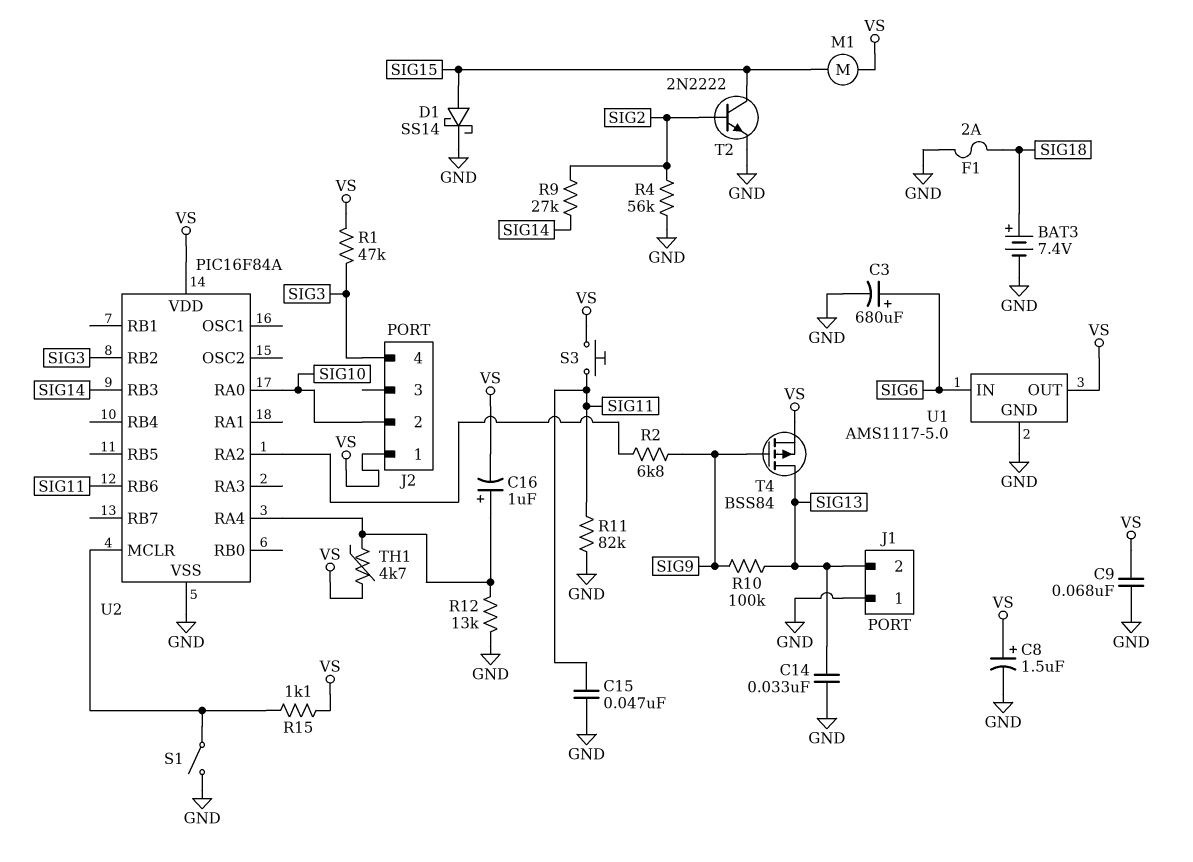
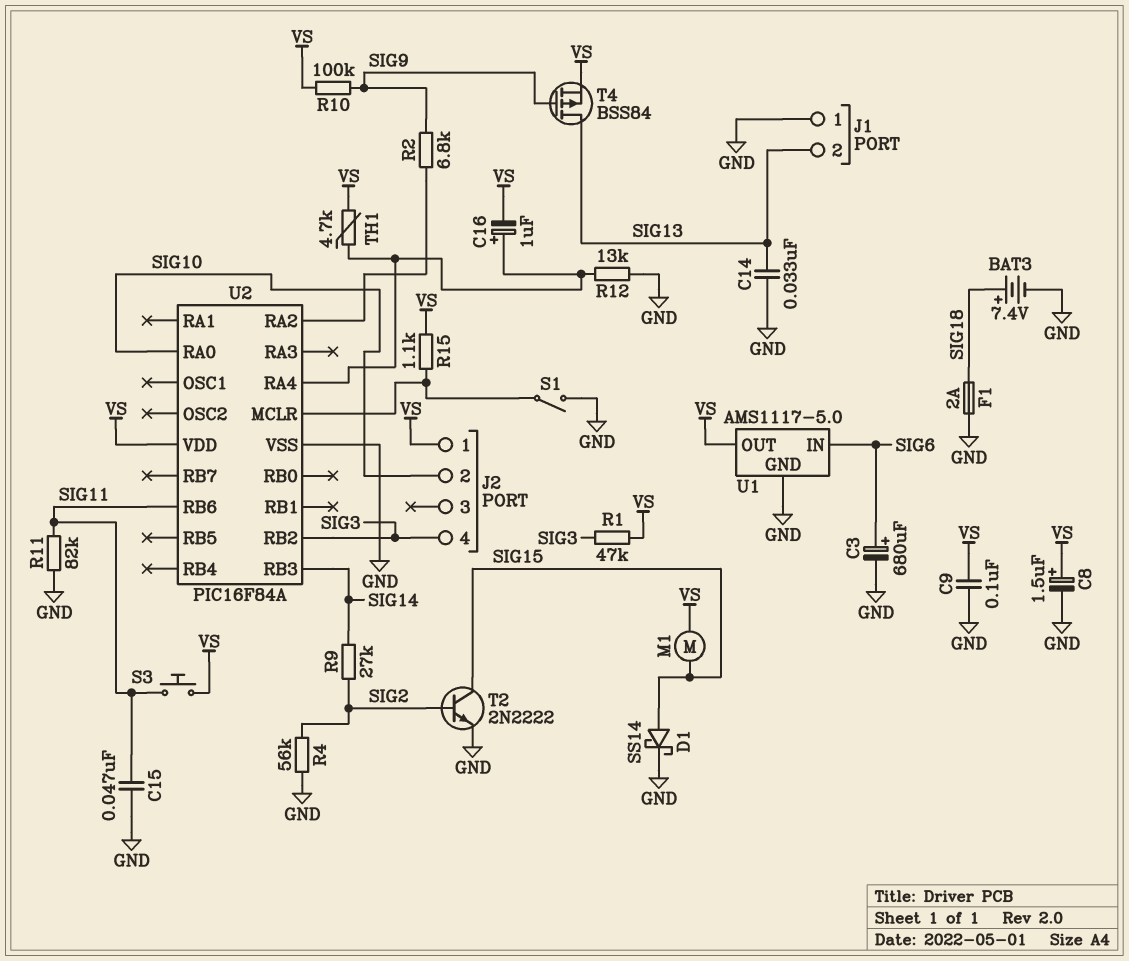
C9: 68nF (GND, VS) -> 100nF (GND, VS)
R10: 100k (SIG9, SIG13) -> 100k (SIG9, VS)

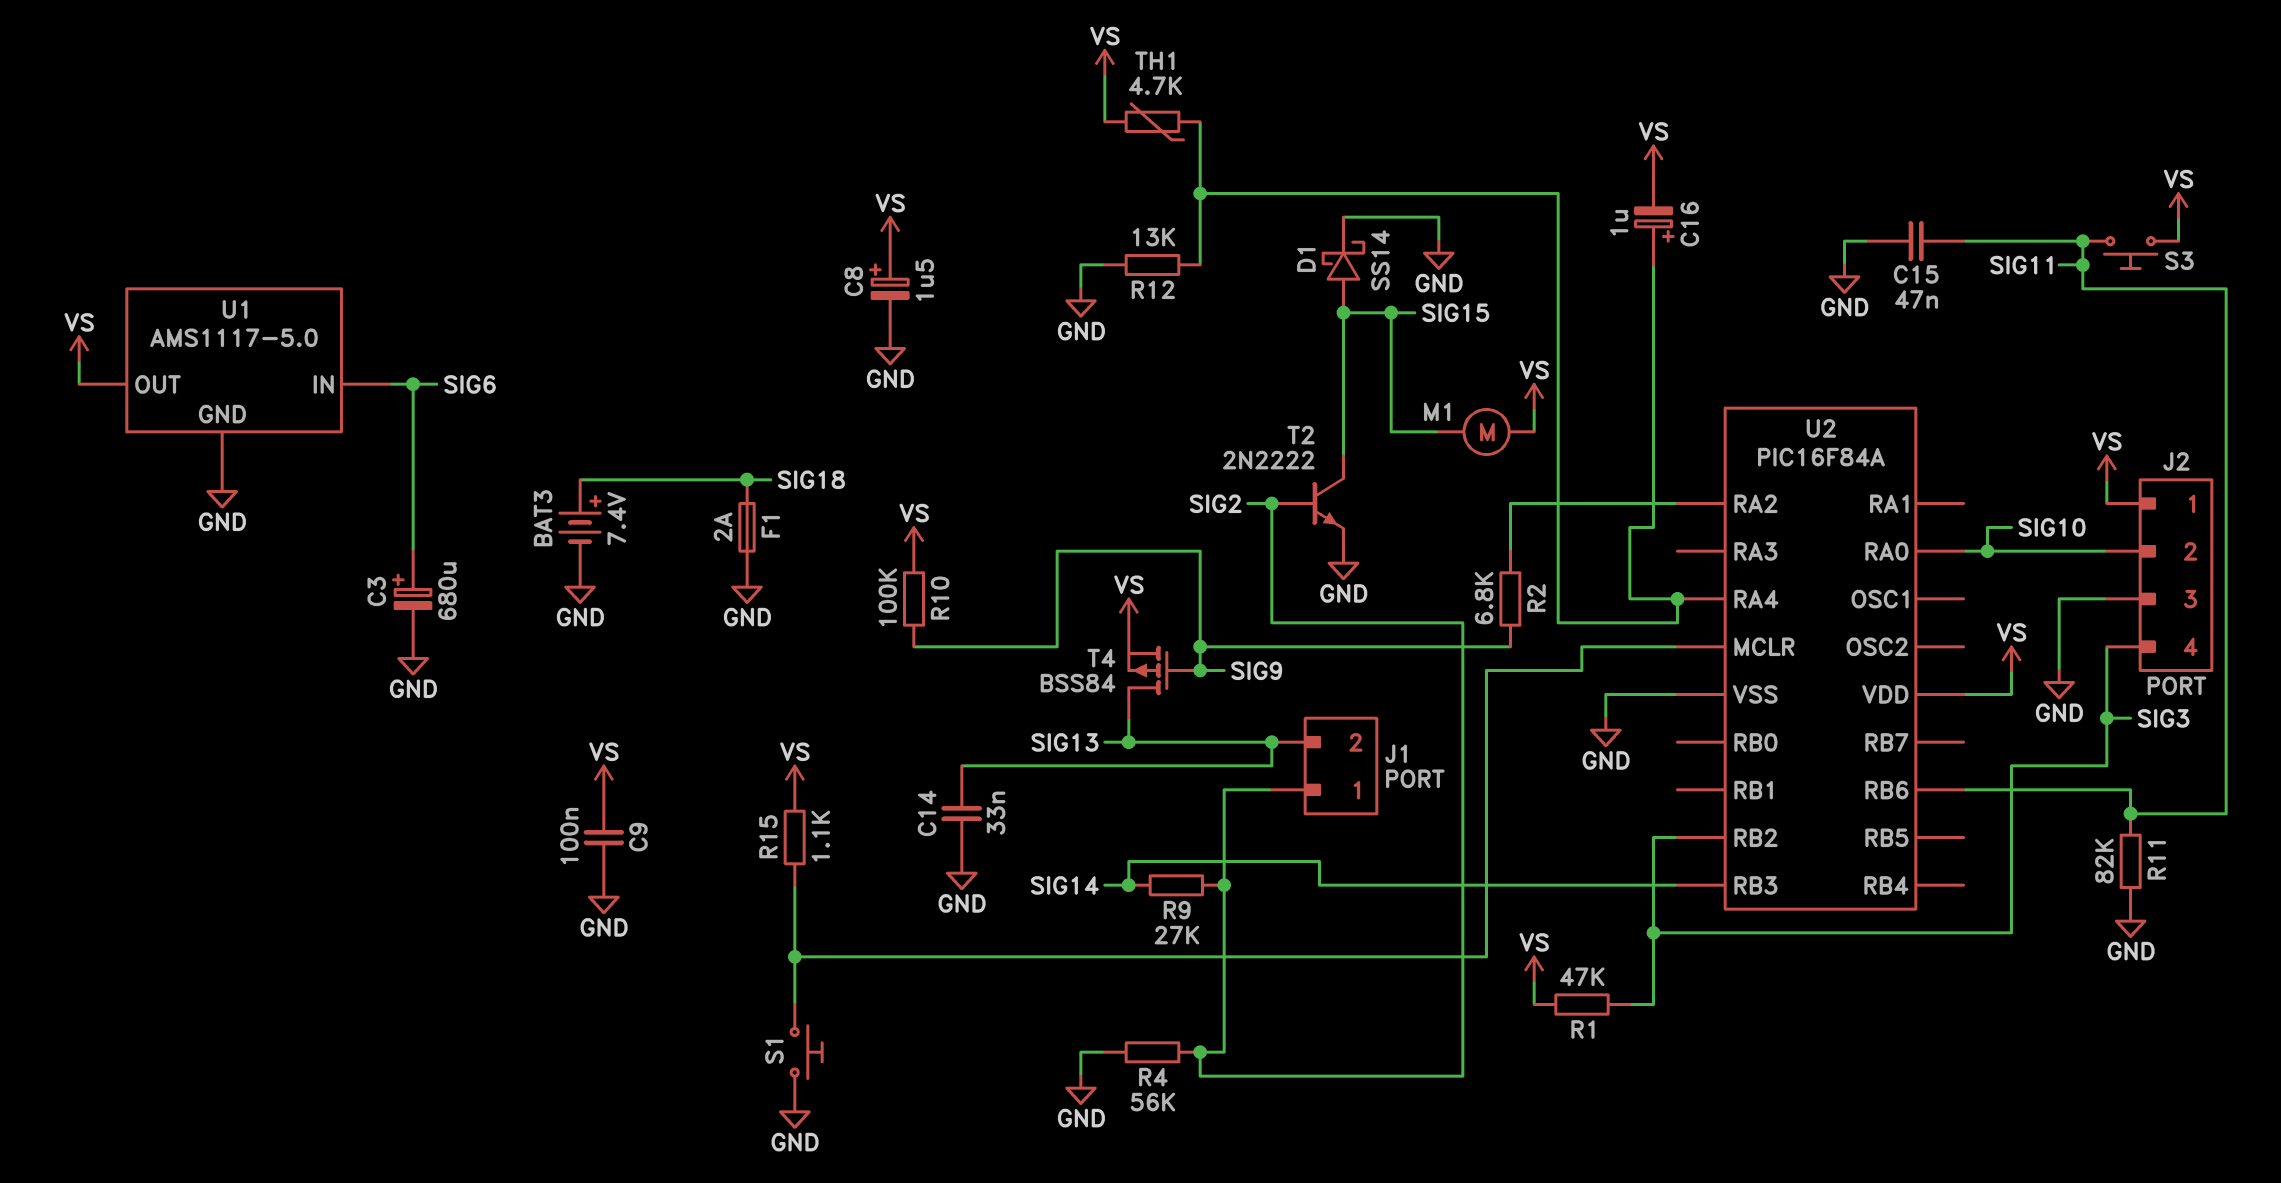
J1 pin 1: GND -> SIG2
J2 pin 3: none -> GND
S1: switch (GND, U2/MCLR) -> button (GND, U2/MCLR)

